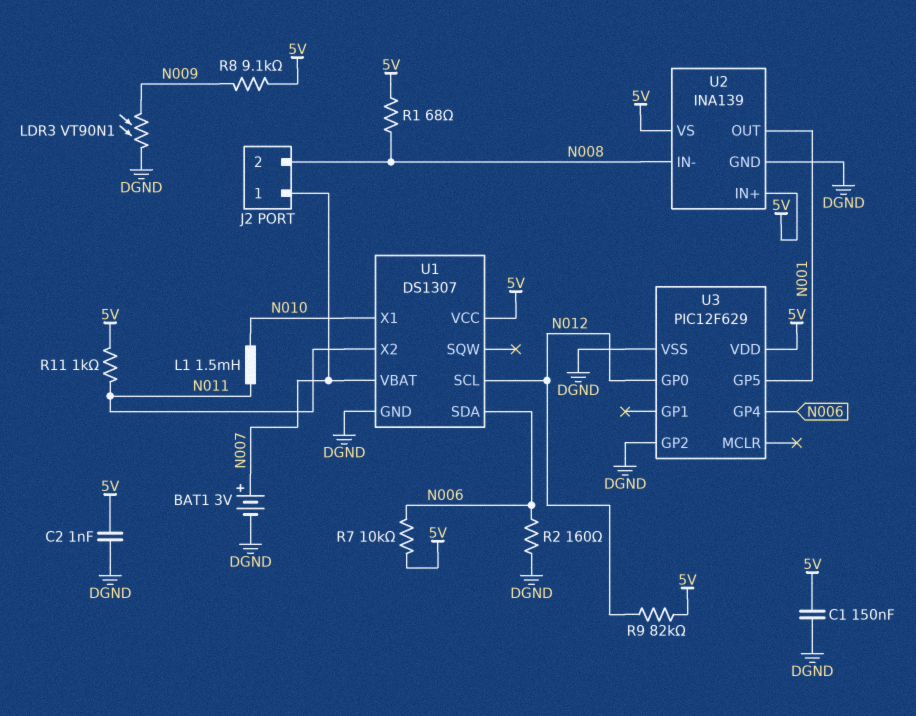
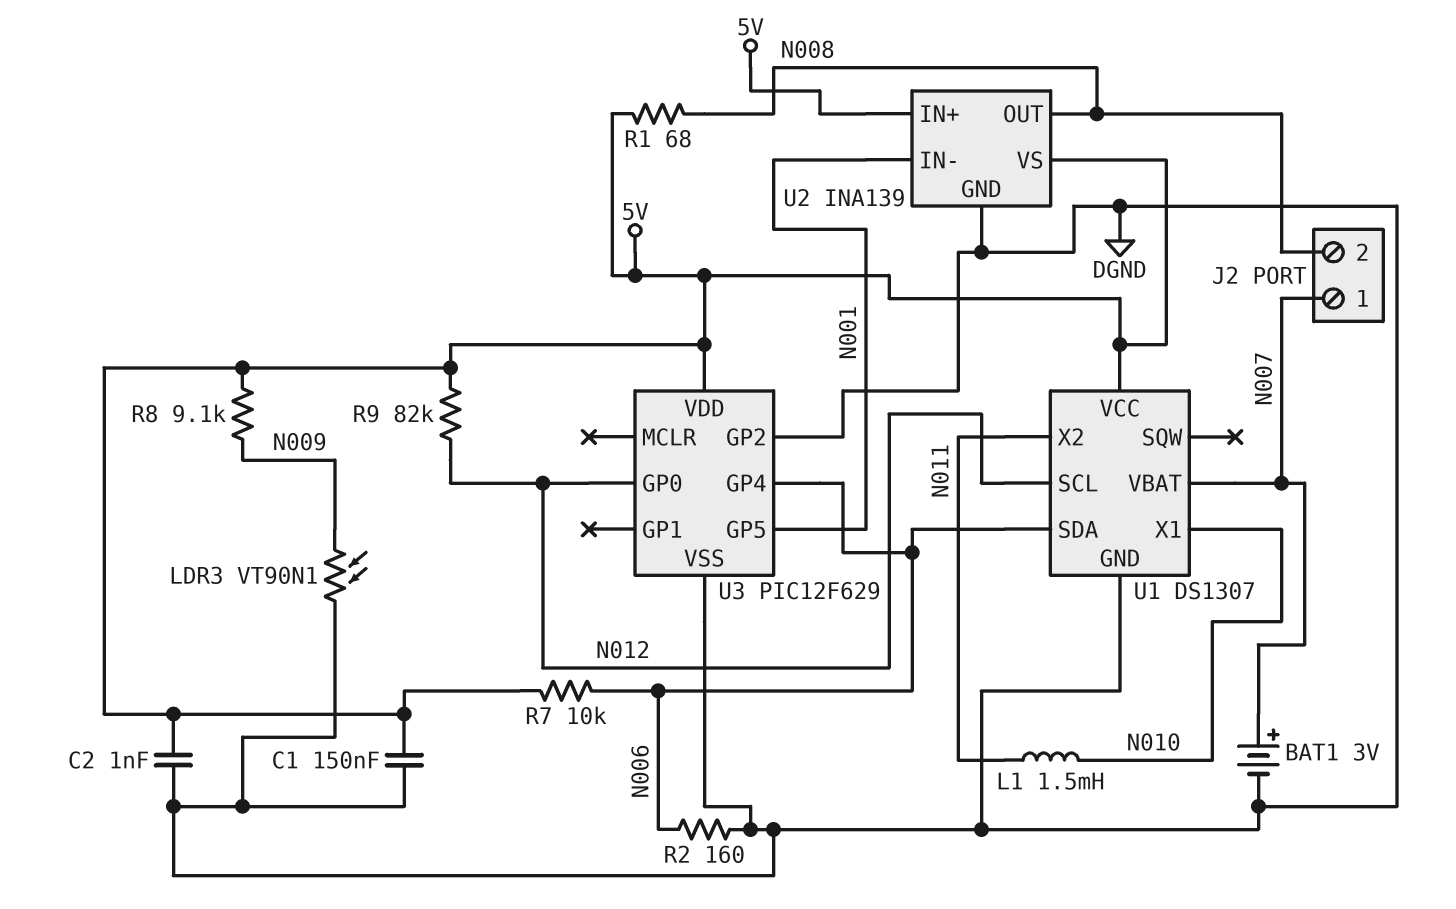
R11: 1k (5V, N011) -> none
U2 pin IN-: N008 -> N001
U2 pin OUT: N001 -> N008

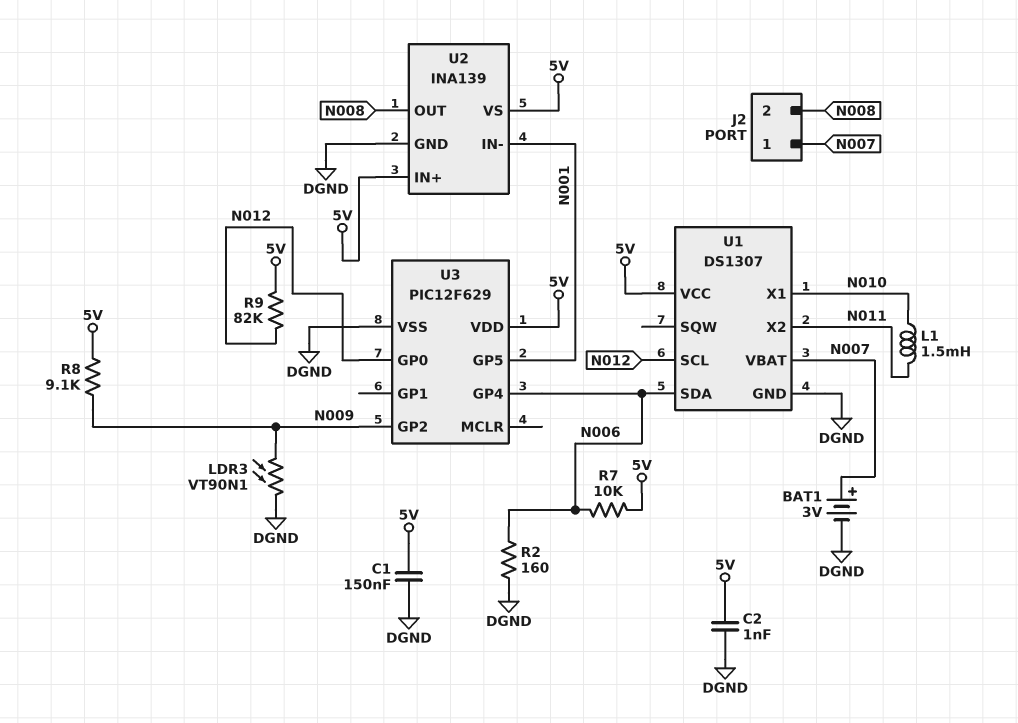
R1: 68 (5V, N008) -> none
U3 pin GP2: DGND -> N009

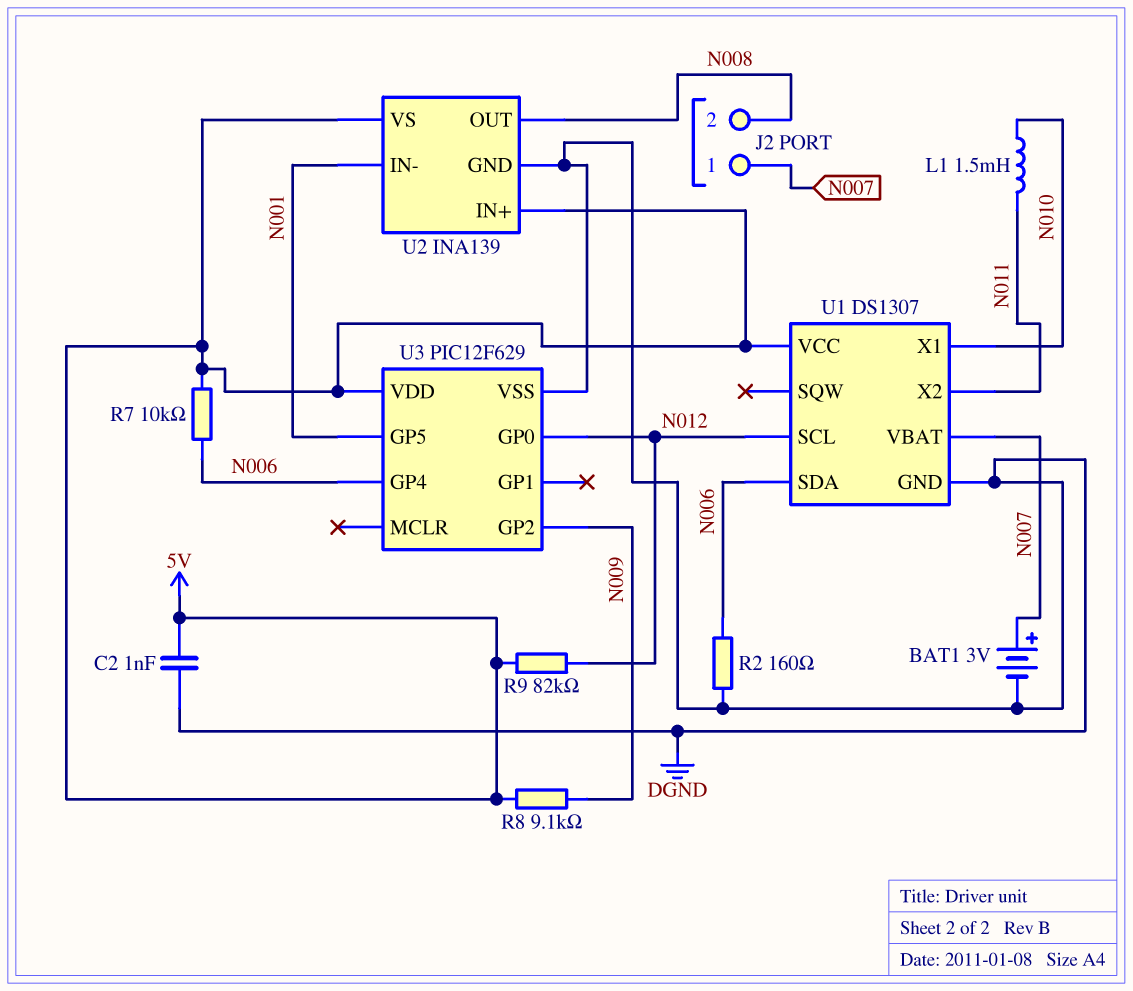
C1: 150nF (5V, DGND) -> none
LDR3: VT90N1 (DGND, N009) -> none

